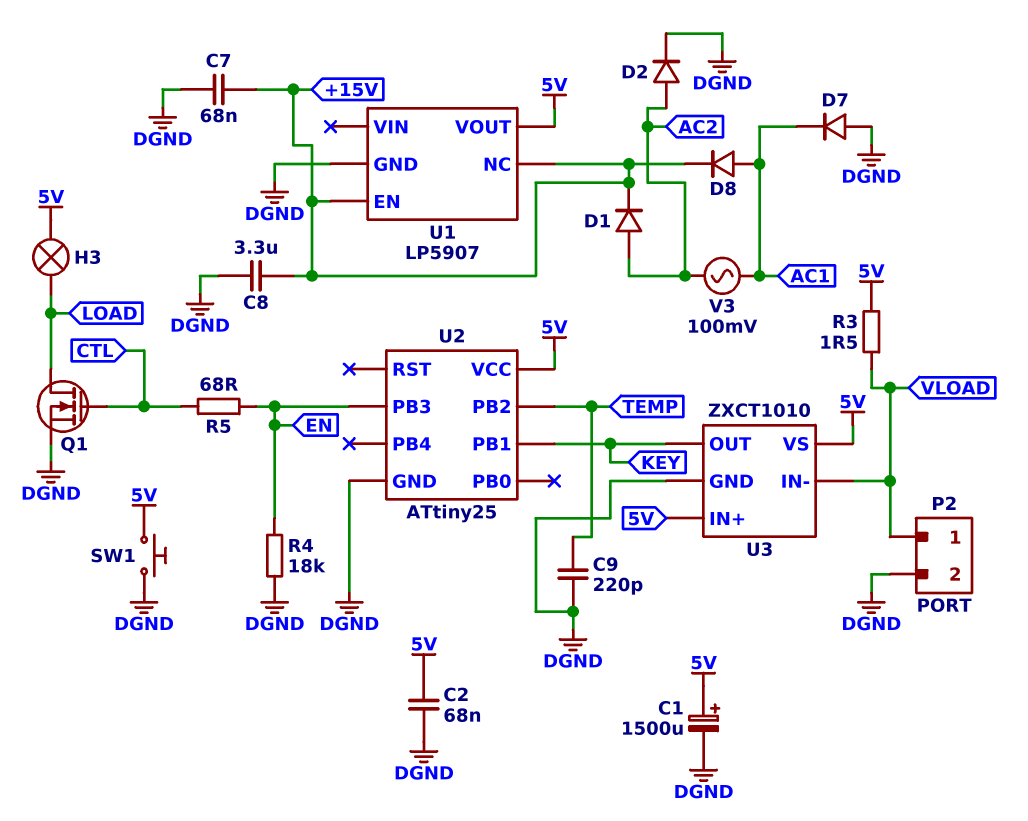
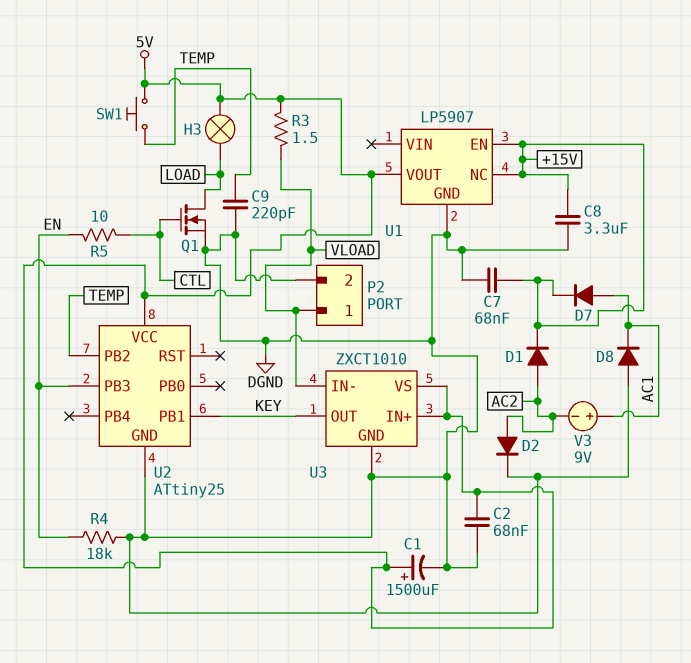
D7: diode (A DGND, K AC1) -> diode (A AC1, K +15V)
D8: diode (A AC1, K +15V) -> diode (A DGND, K AC1)
R5: 68 (CTL, EN) -> 10 (CTL, EN)
SW1: button (5V, DGND) -> button (5V, TEMP)
V3: AC 100mV (AC1, AC2) -> 9V (plus AC1, minus AC2)

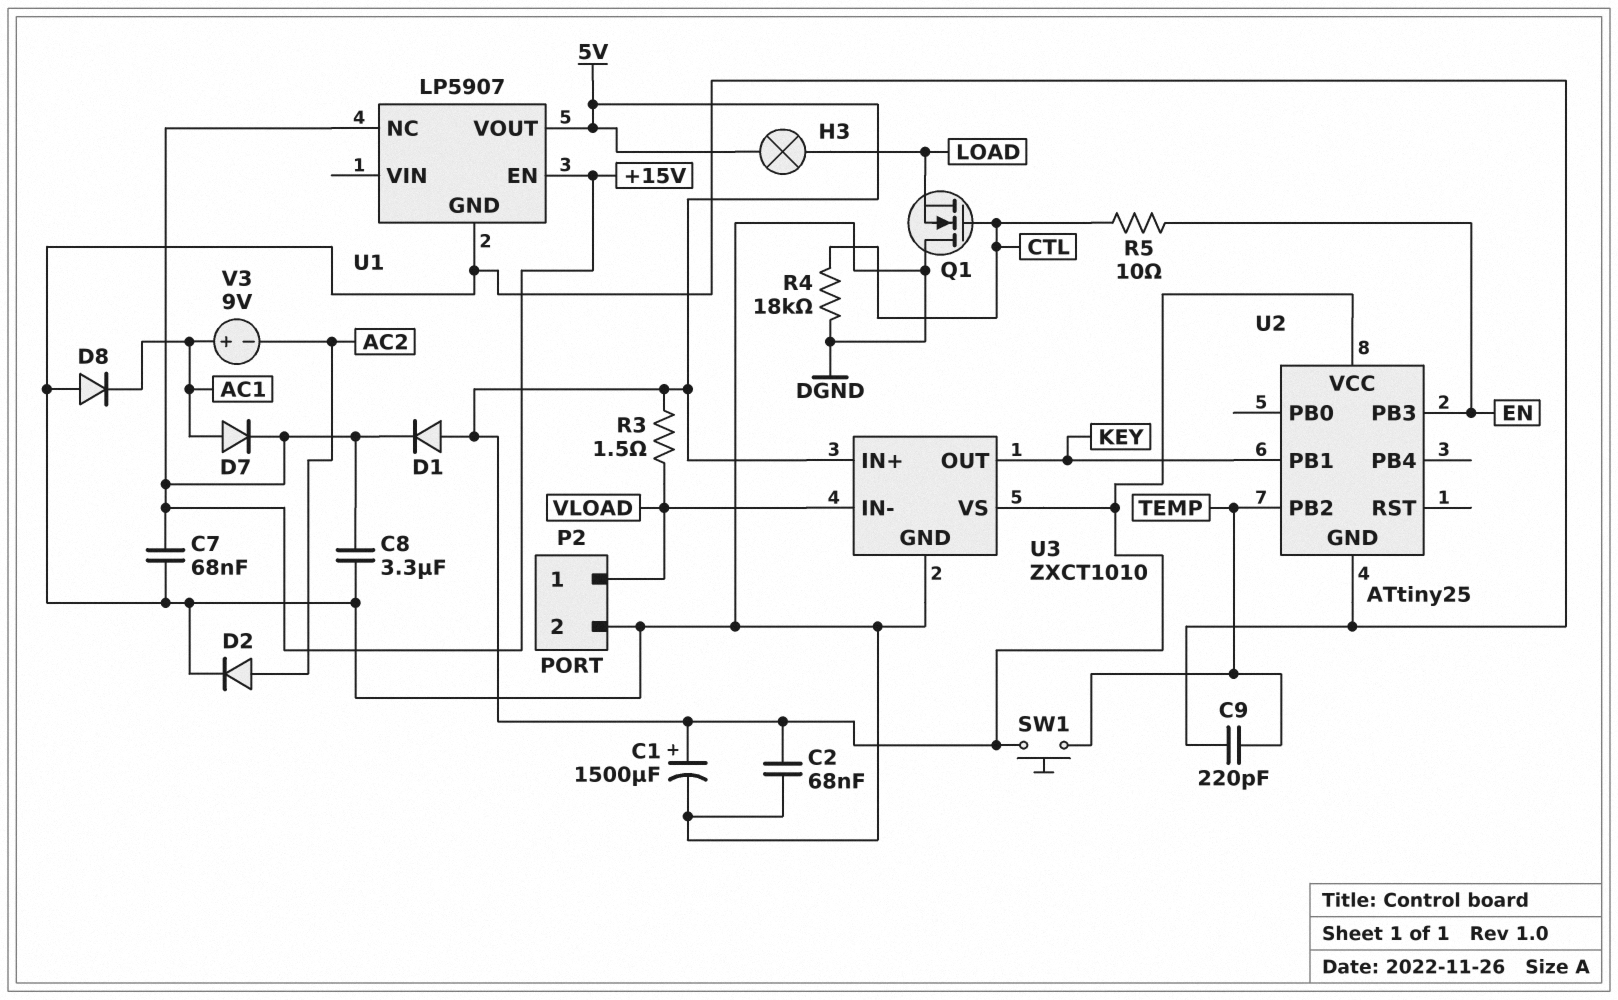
D1: diode (A AC2, K +15V) -> diode (A 5V, K +15V)
Q1: NMOS (G CTL, D LOAD, S DGND) -> NMOS (G CTL, D DGND, S LOAD)
R4: 18k (DGND, EN) -> 18k (CTL, DGND)

